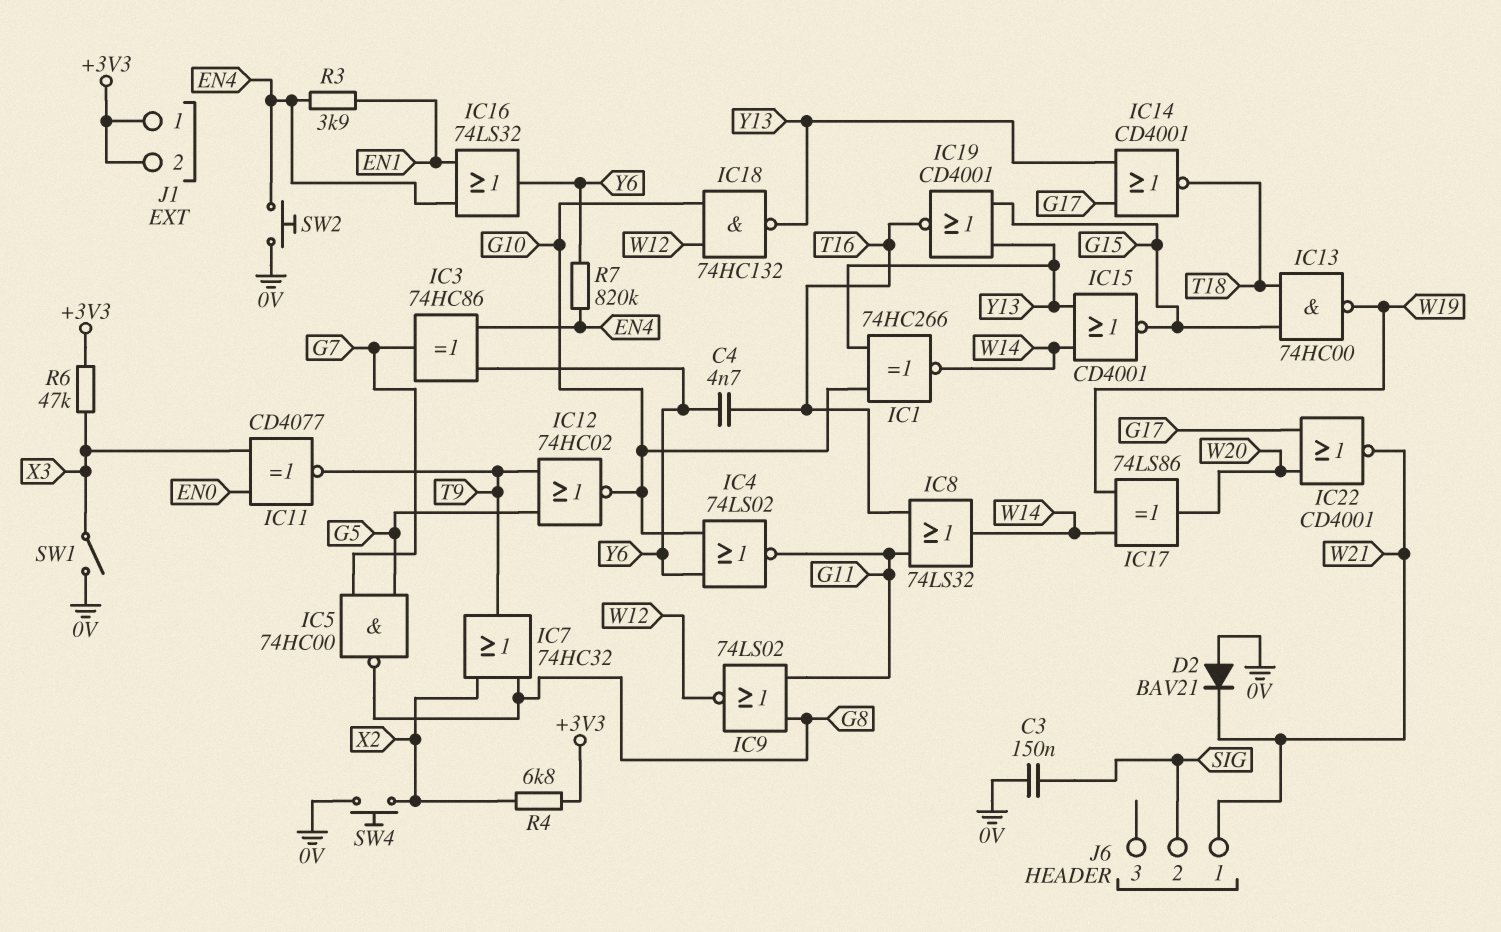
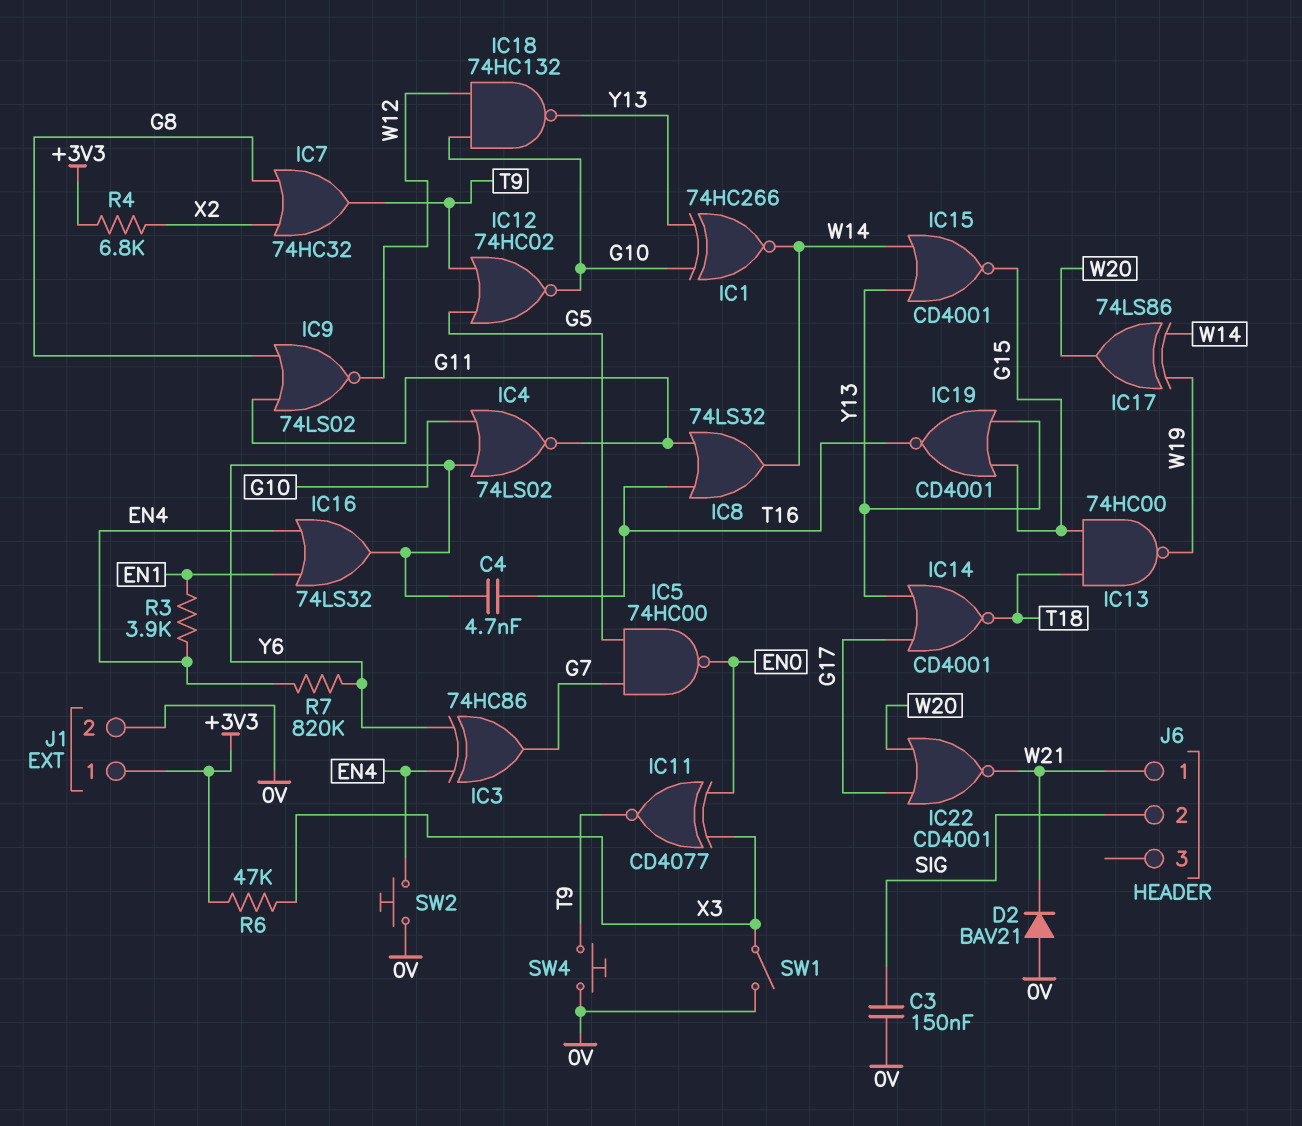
IC5: NAND 74HC00 (in G5, in G7, out G8) -> NAND 74HC00 (in G5, in G7, out EN0)
J1 pin 2: +3V3 -> 0V
SW4: button (0V, X2) -> button (0V, T9)

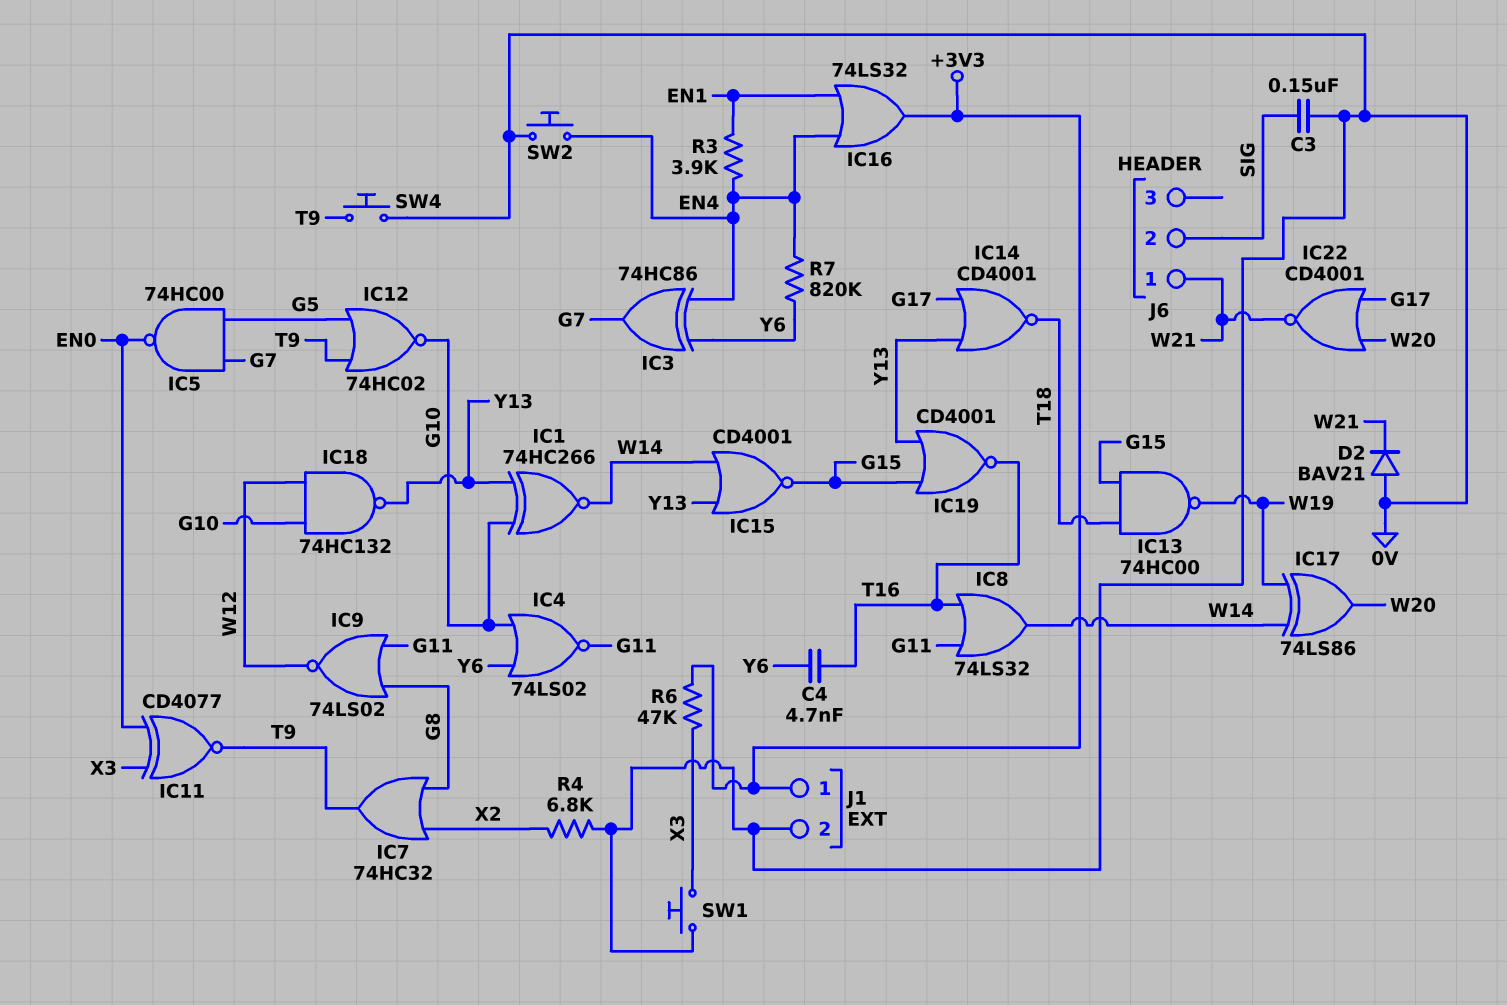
IC16: OR 74LS32 (in EN1, in EN4, out Y6) -> OR 74LS32 (in EN1, in EN4, out +3V3)
R4: 6.8k (+3V3, X2) -> 6.8k (0V, X2)
SW1: switch (0V, X3) -> button (0V, X3)

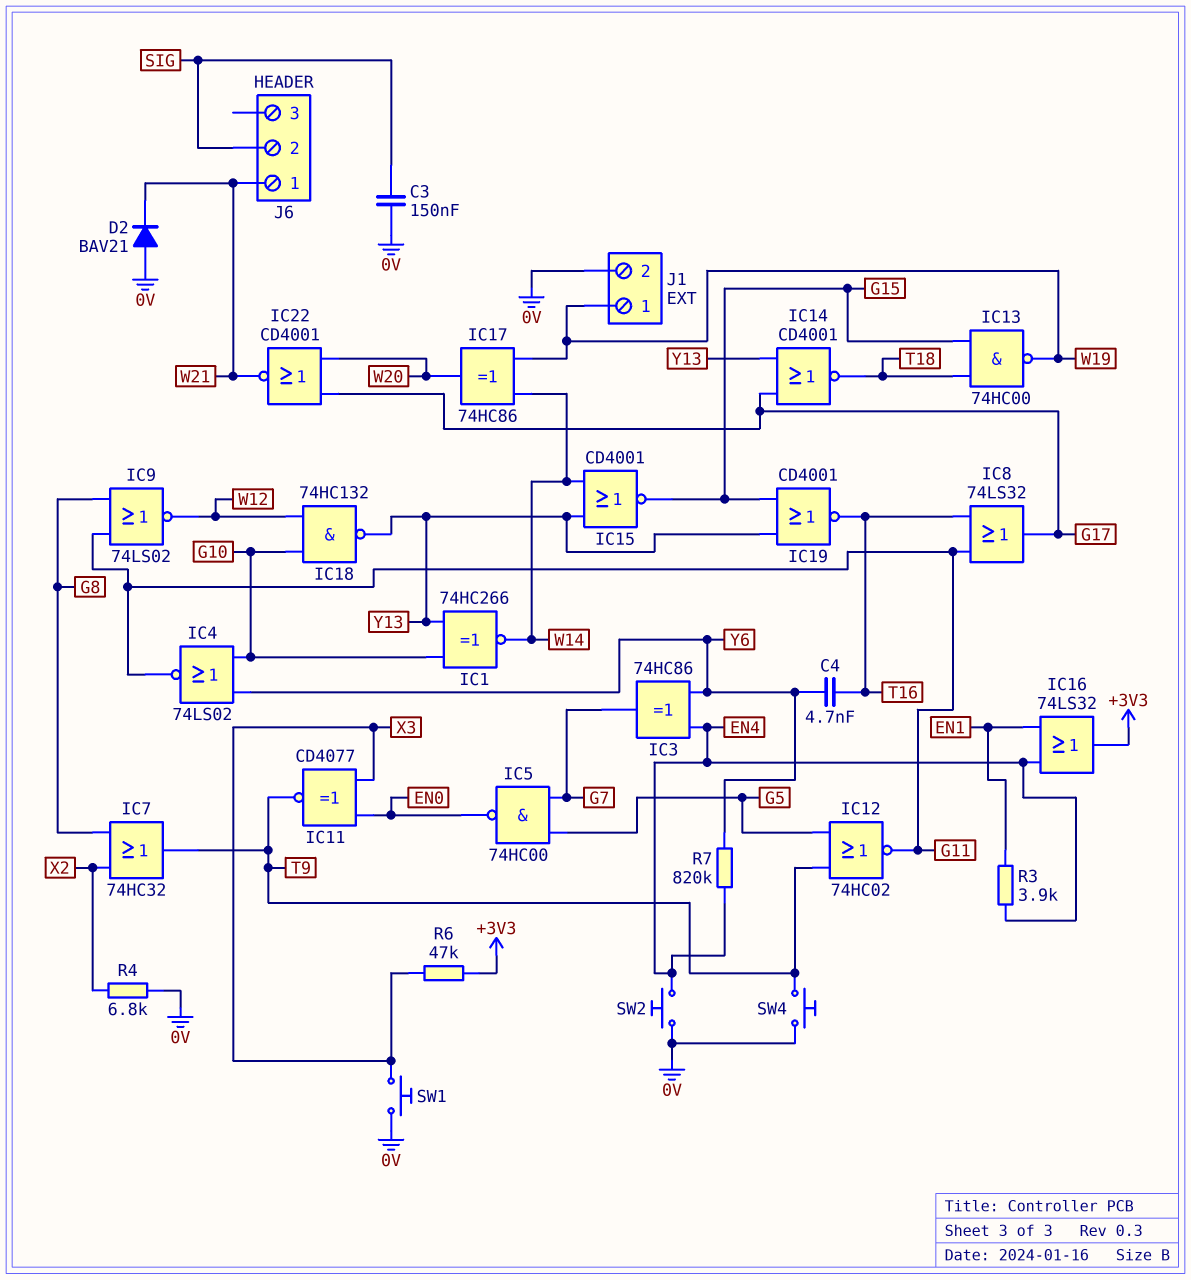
IC8: OR 74LS32 (in G11, in T16, out W14) -> OR 74LS32 (in G11, in T16, out G17)
IC12: NOR 74HC02 (in G5, in T9, out G10) -> NOR 74HC02 (in G5, in T9, out G11)
IC17: XOR 74LS86 (in W14, in W19, out W20) -> XOR 74HC86 (in W14, in W19, out W20)
J1 pin 1: +3V3 -> W19

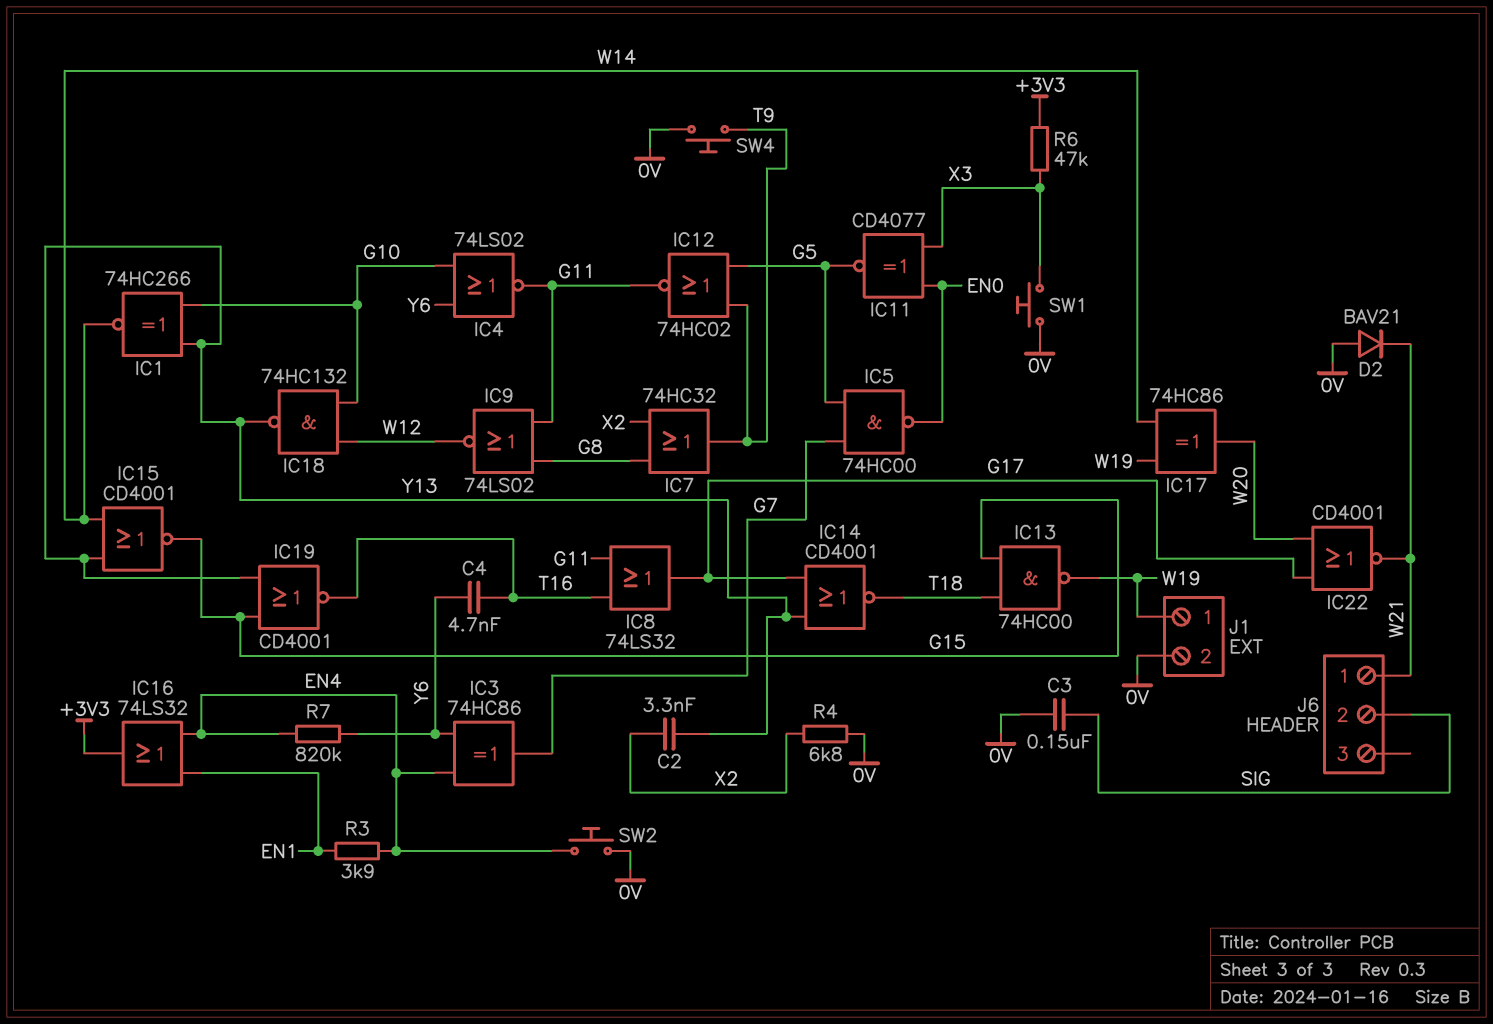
C2: none -> 3.3nF (X2, Y13)
IC11: XNOR CD4077 (in EN0, in X3, out T9) -> XNOR CD4077 (in EN0, in X3, out G5)

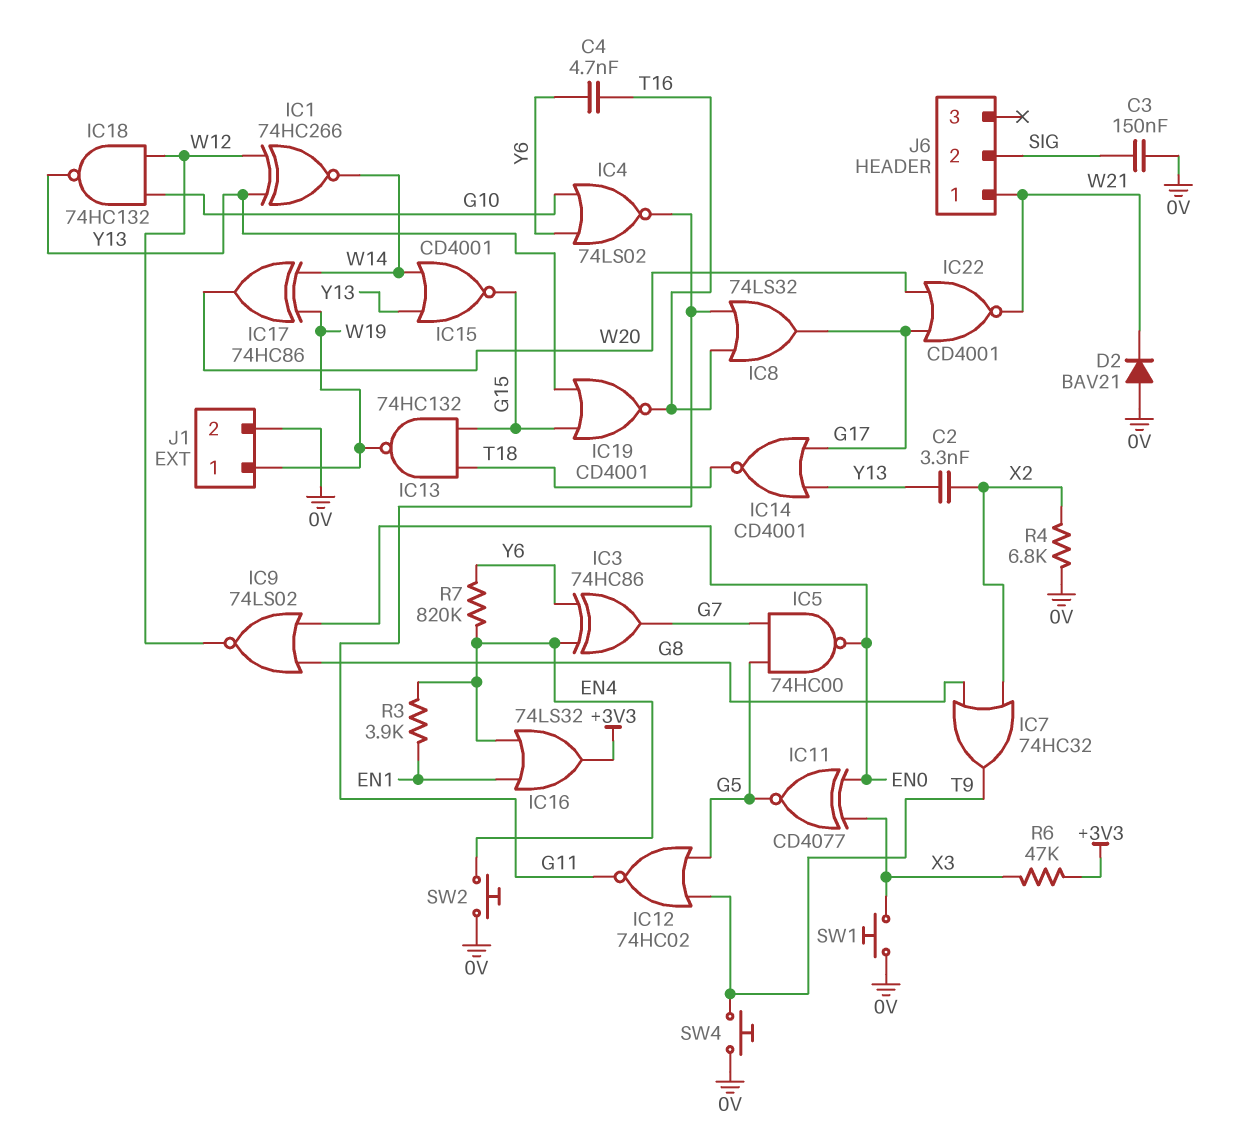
IC1: XNOR 74HC266 (in G10, in Y13, out W14) -> XNOR 74HC266 (in W12, in Y13, out W14)
IC9: NOR 74LS02 (in G8, in G11, out W12) -> NOR 74LS02 (in EN0, in G8, out W12)
IC13: NAND 74HC00 (in G15, in T18, out W19) -> NAND 74HC132 (in G15, in T18, out W19)

